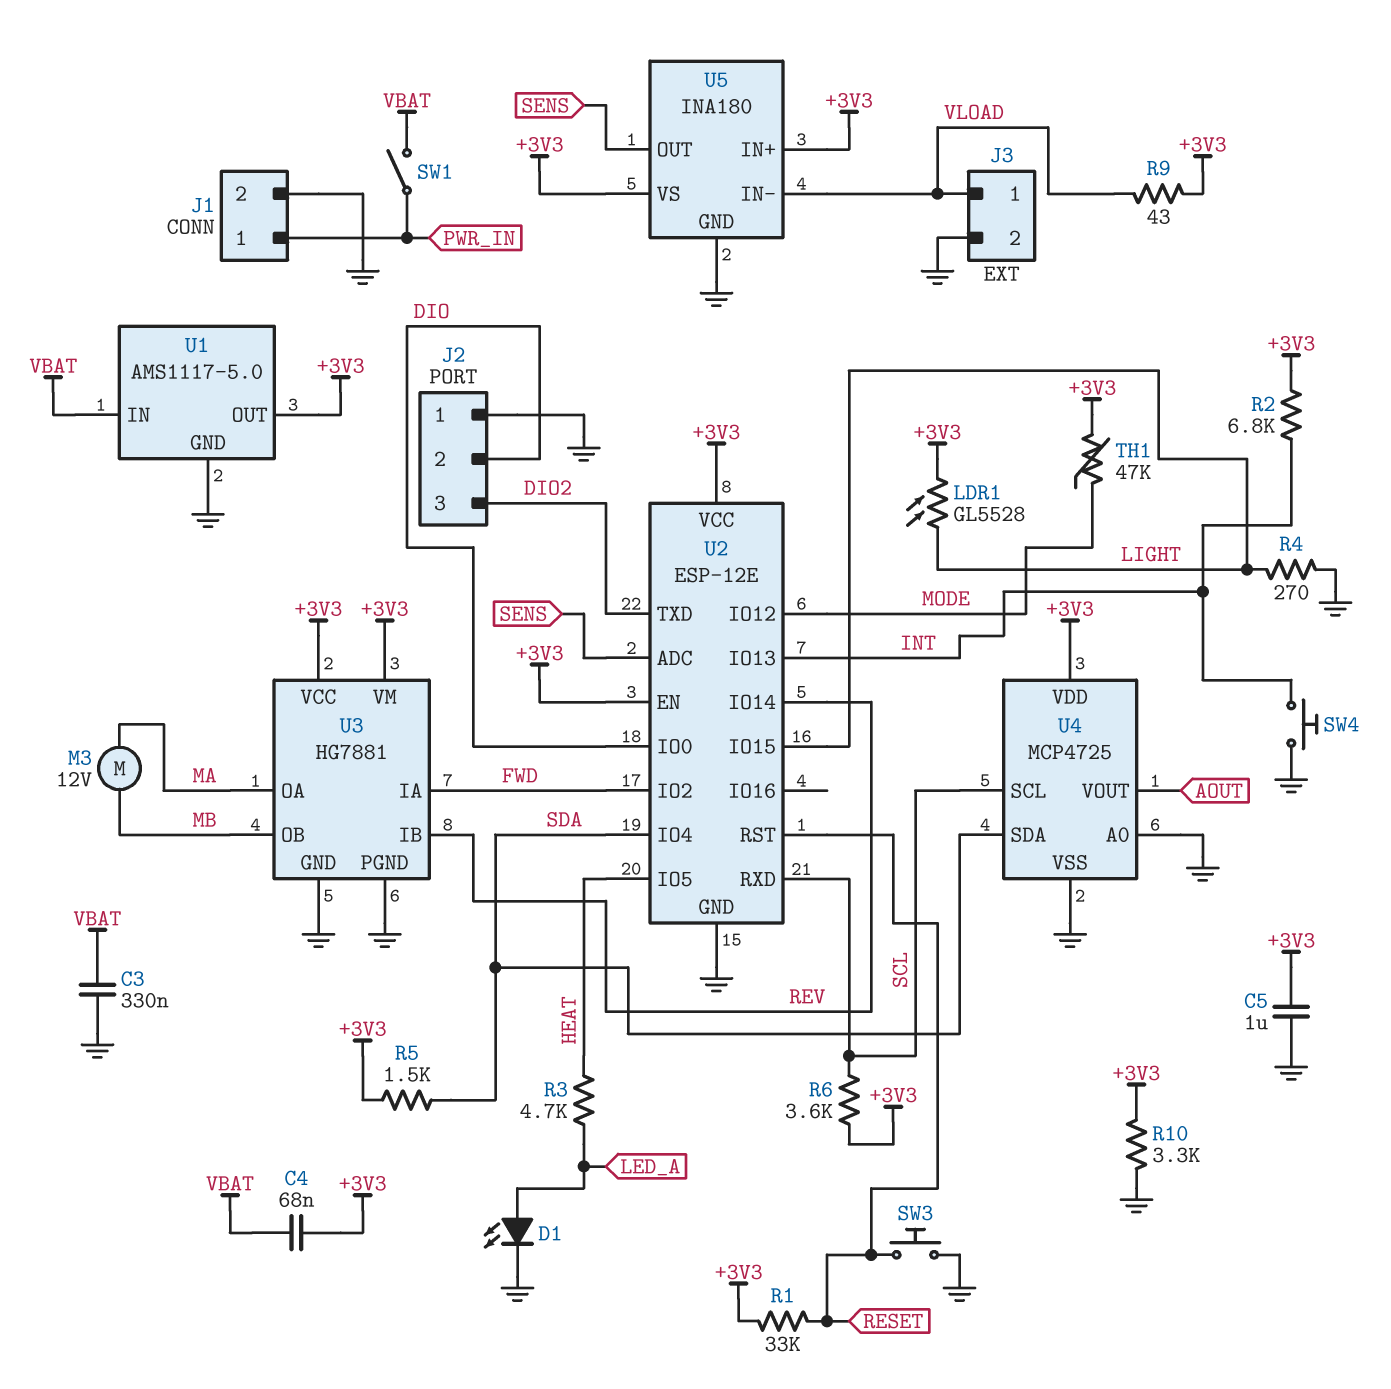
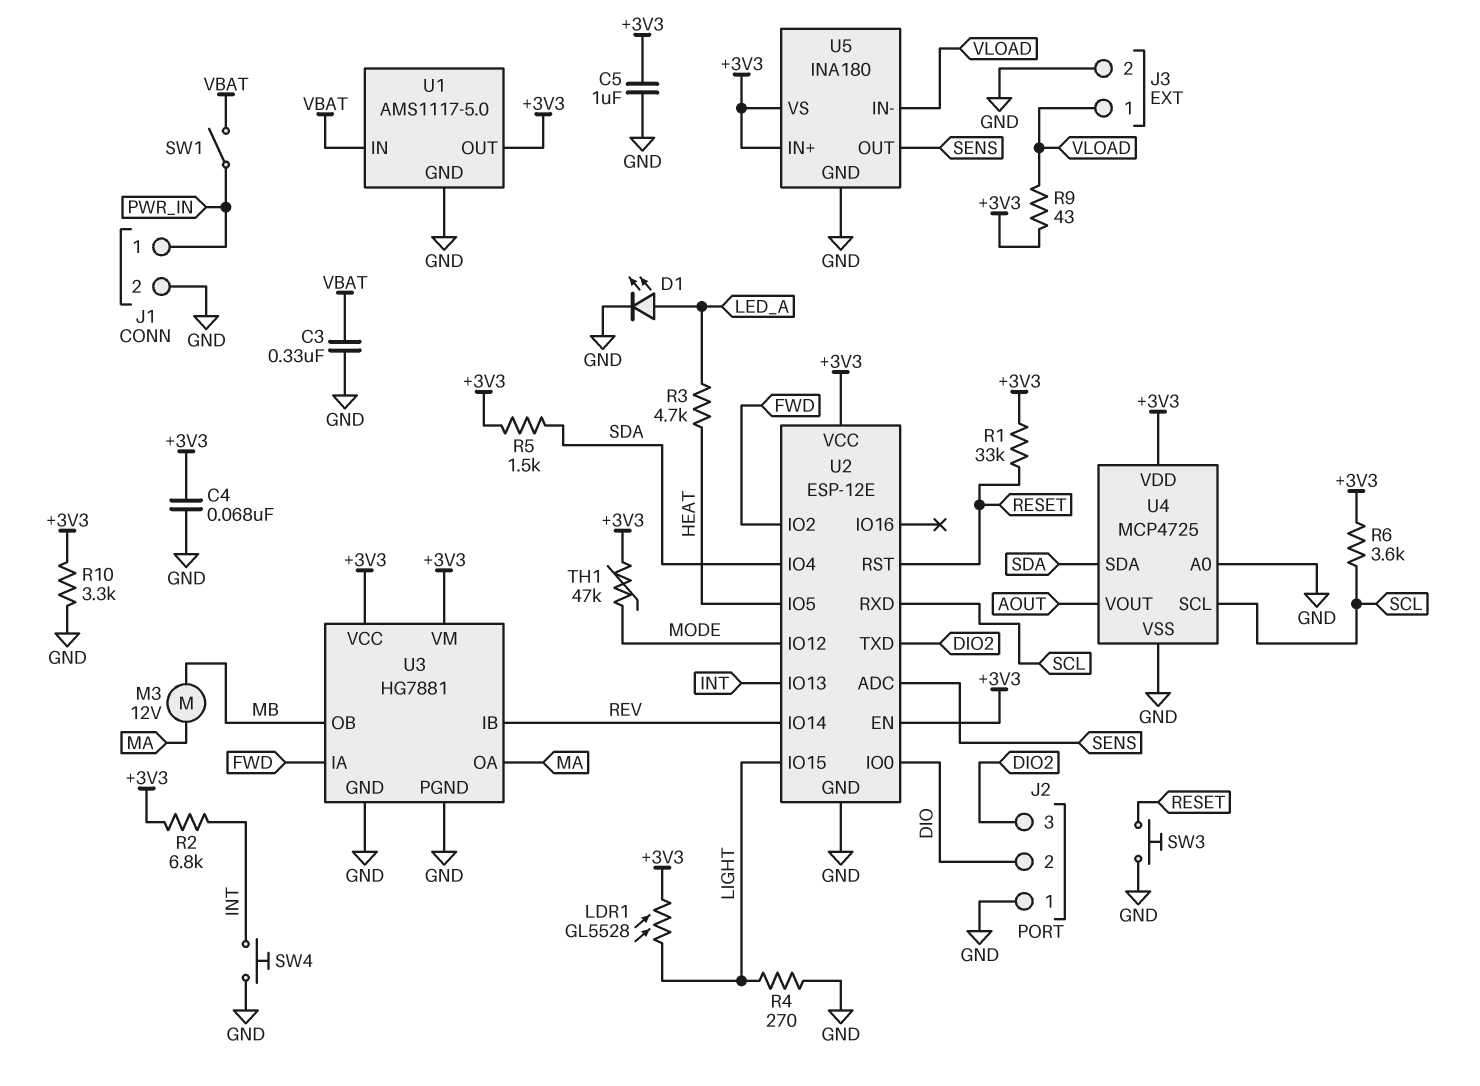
C4: 68nF (+3V3, VBAT) -> 68nF (+3V3, GND)

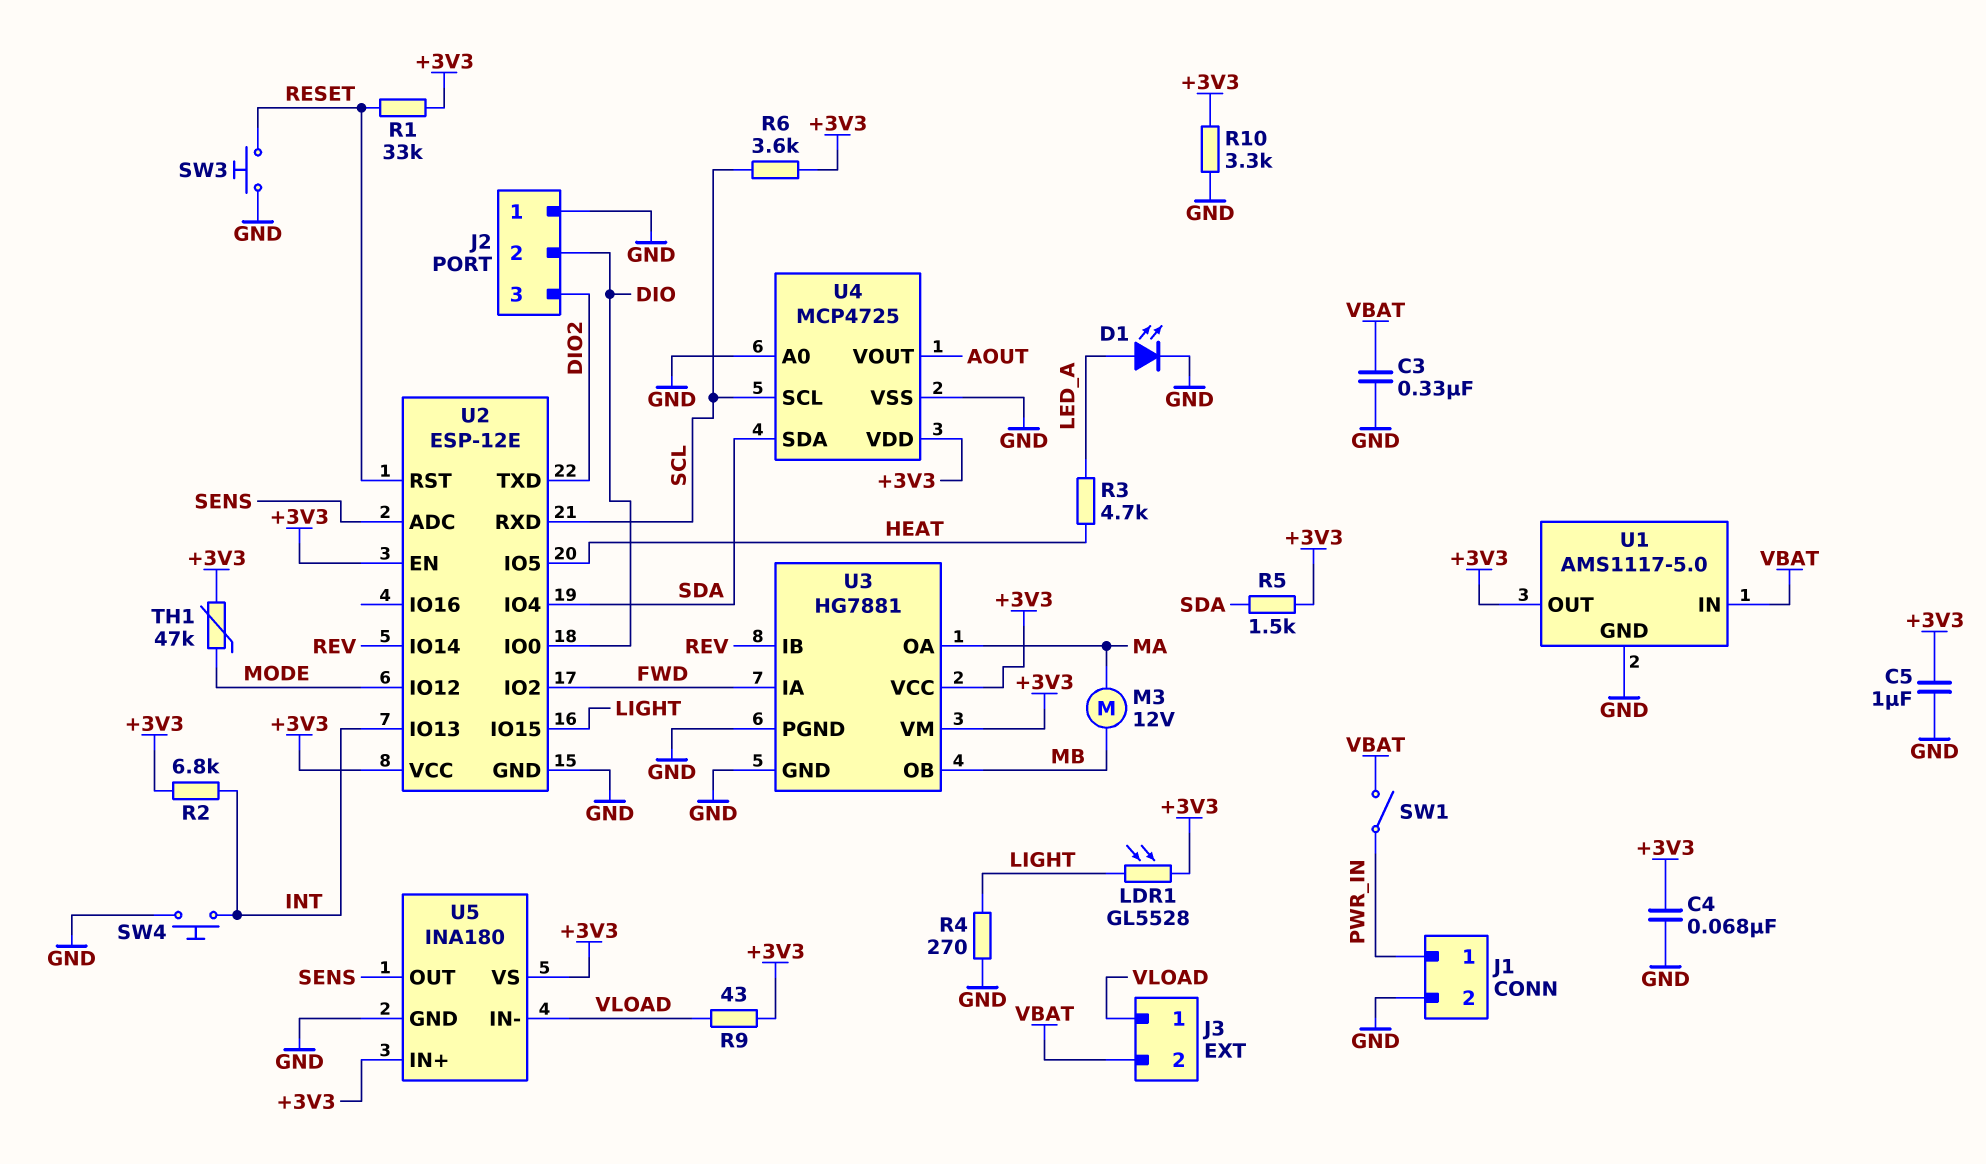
J3 pin 2: GND -> VBAT

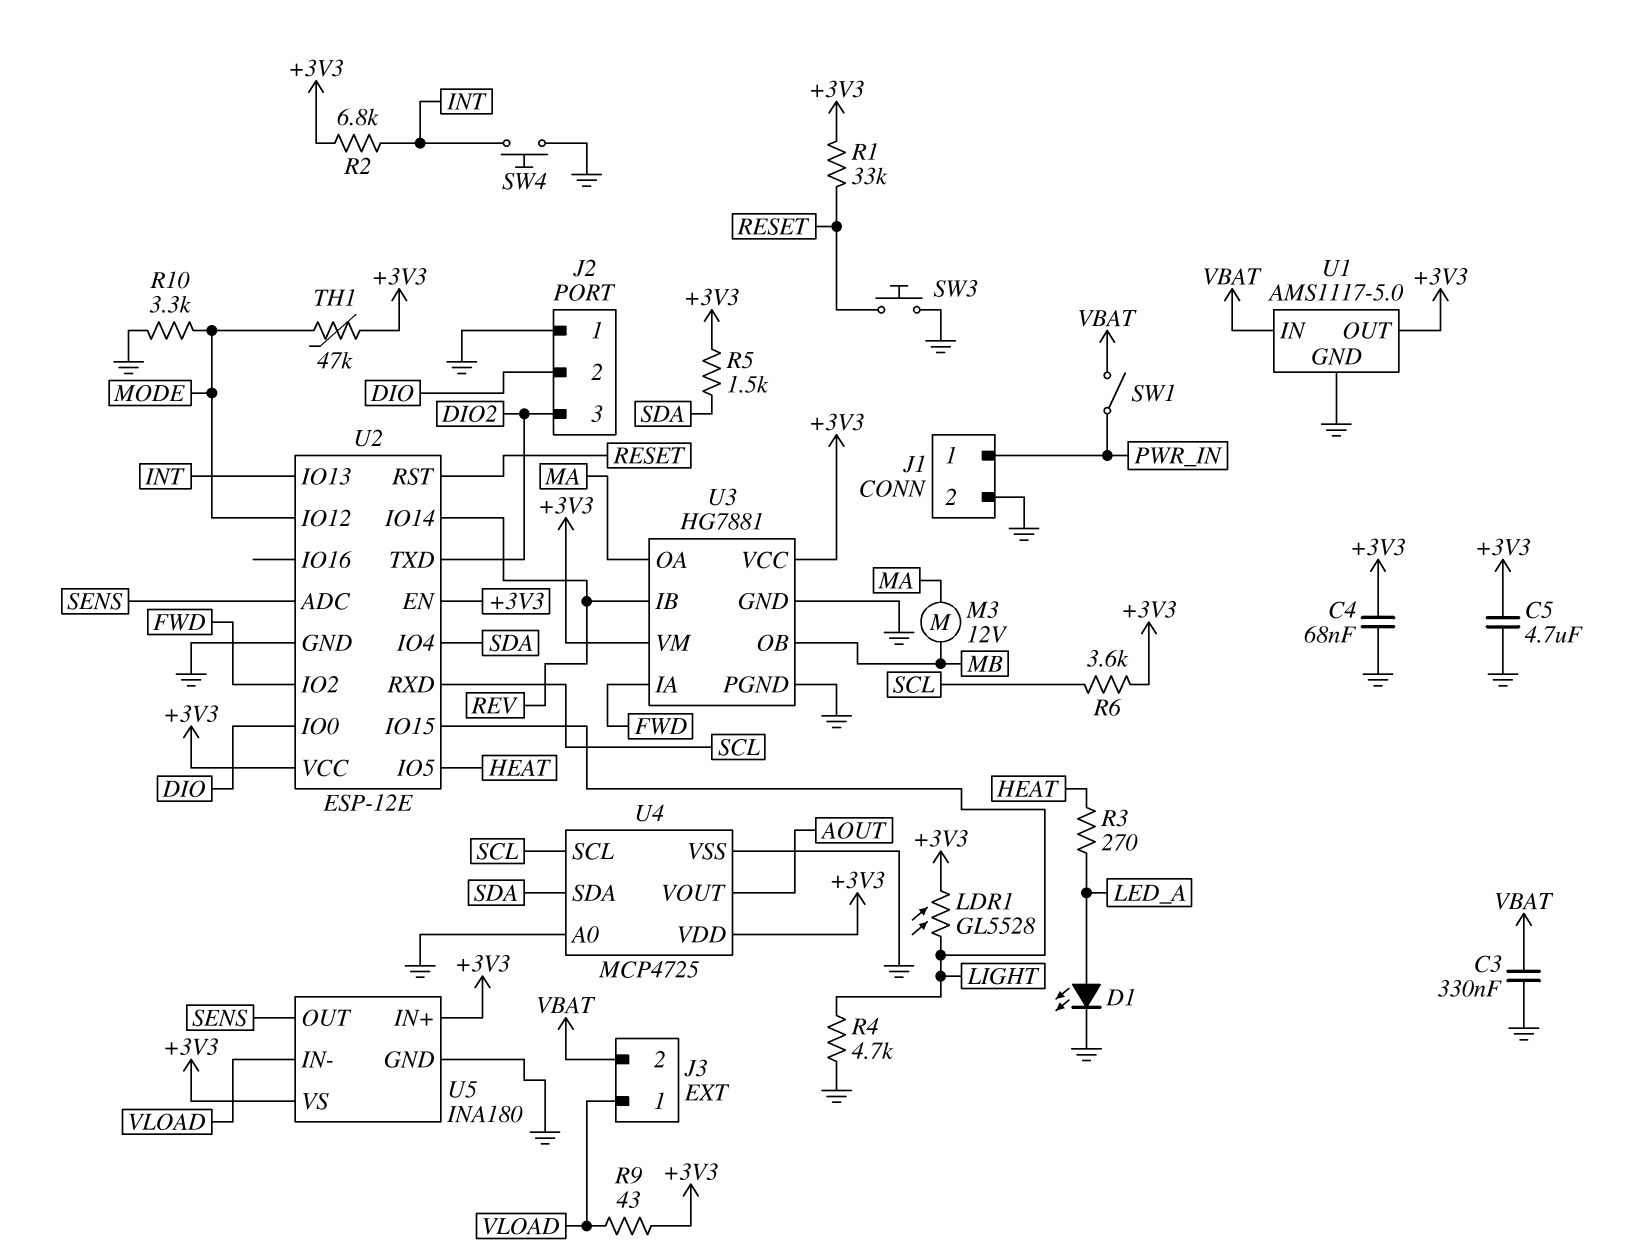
C5: 1uF (+3V3, GND) -> 4.7uF (+3V3, GND)
R3: 4.7k (HEAT, LED_A) -> 270 (HEAT, LED_A)
R4: 270 (GND, LIGHT) -> 4.7k (GND, LIGHT)
R10: 3.3k (+3V3, GND) -> 3.3k (GND, MODE)

